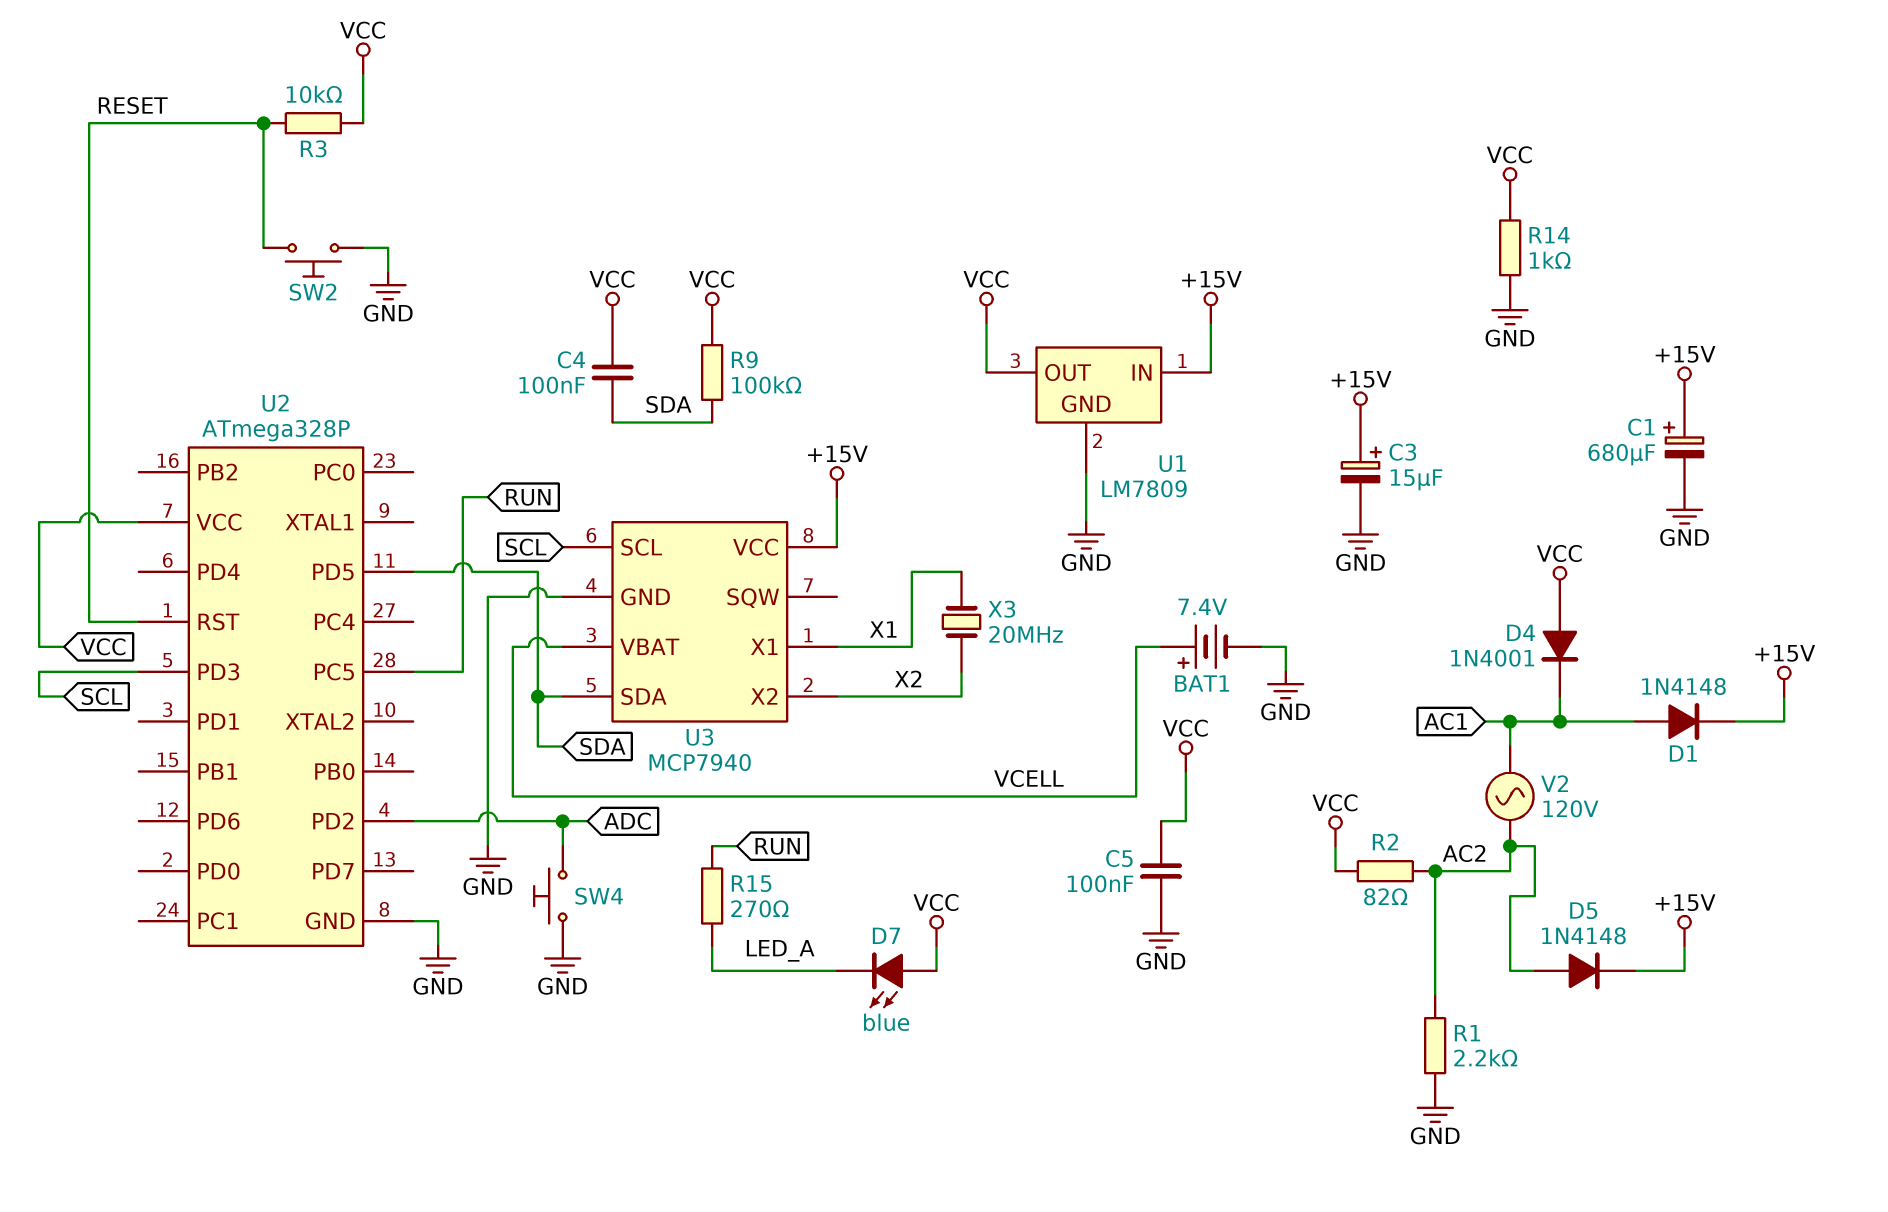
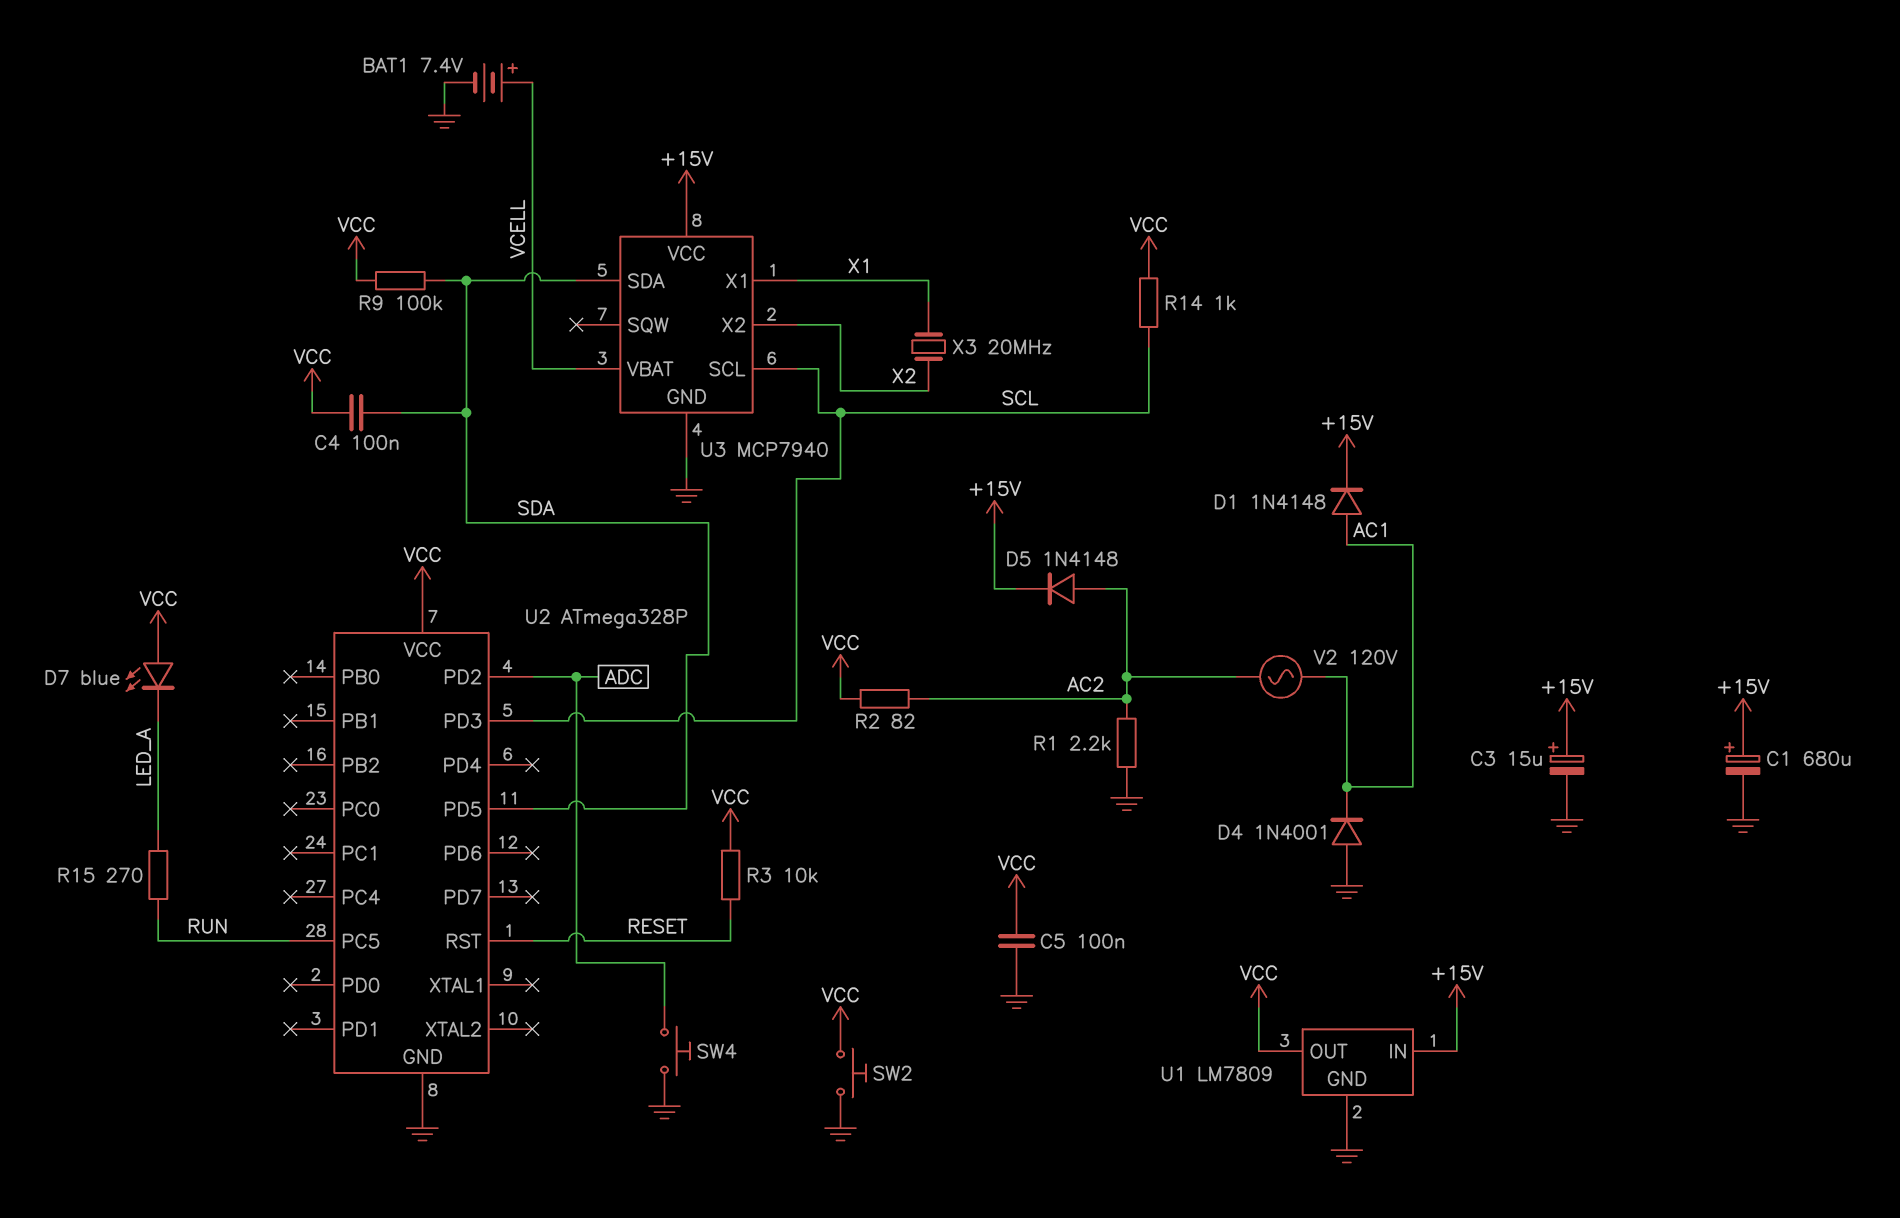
D4: diode 1N4001 (A VCC, K AC1) -> diode 1N4001 (A GND, K AC1)
R14: 1k (GND, VCC) -> 1k (SCL, VCC)
SW2: button (GND, RESET) -> button (GND, VCC)

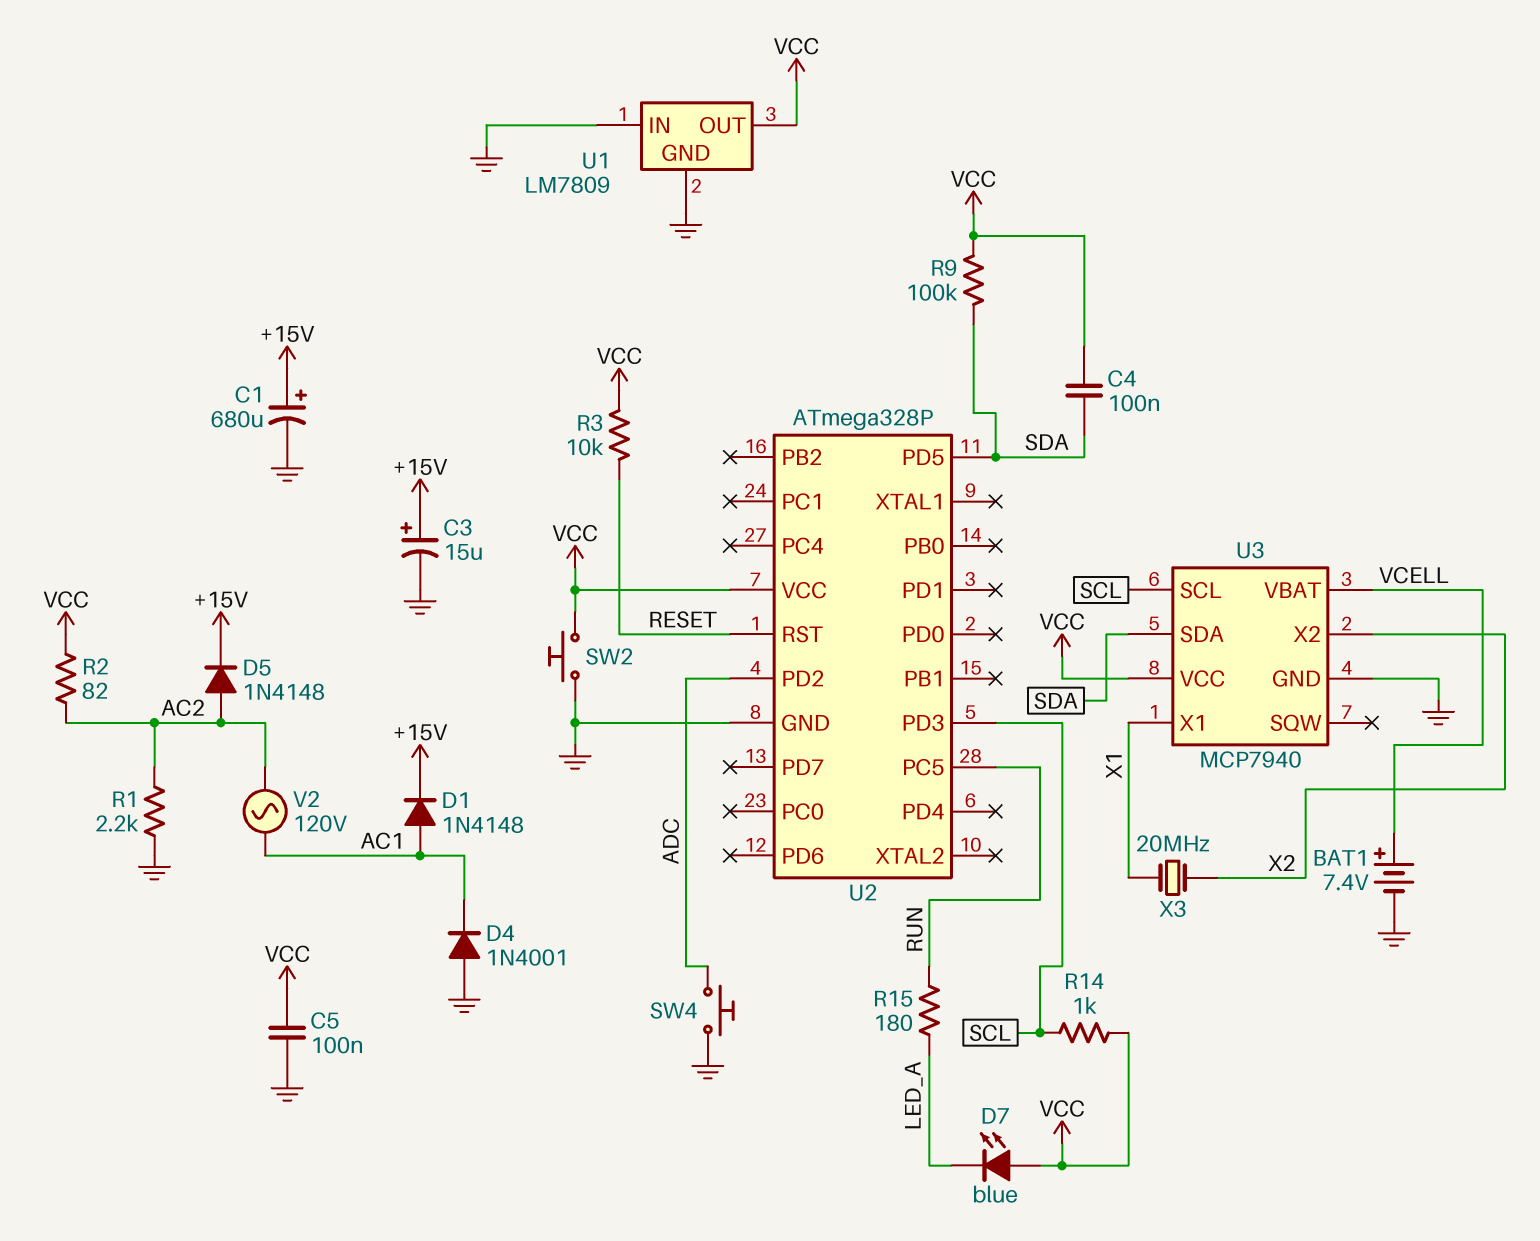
R15: 270 (LED_A, RUN) -> 180 (LED_A, RUN)
U1 pin IN: +15V -> GND
U3 pin VCC: +15V -> VCC

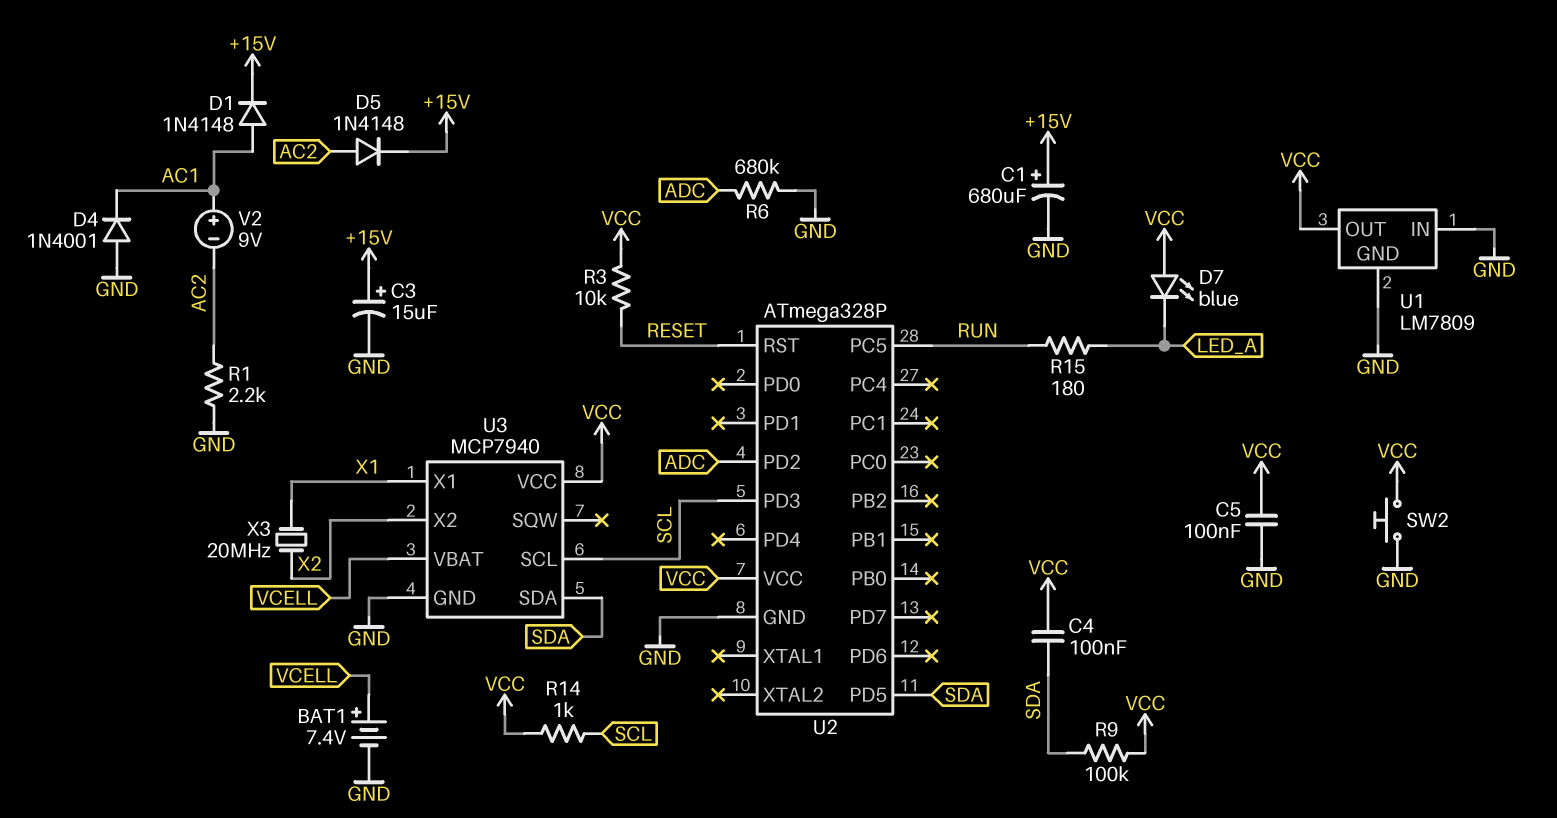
R2: 82 (AC2, VCC) -> none
R6: none -> 680k (ADC, GND)
SW4: button (ADC, GND) -> none
V2: AC 120V (AC1, AC2) -> 9V (plus AC1, minus AC2)

